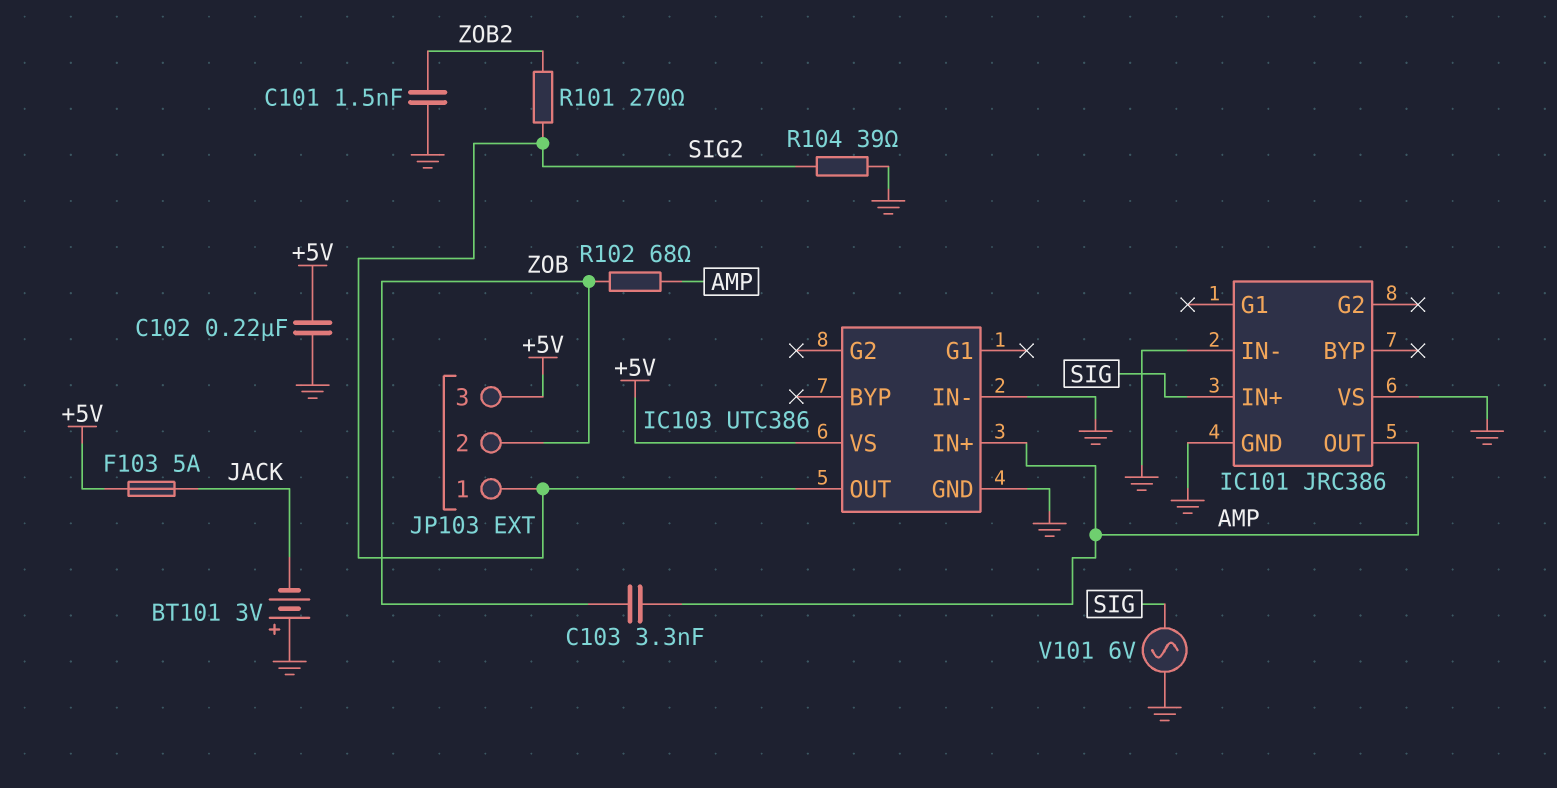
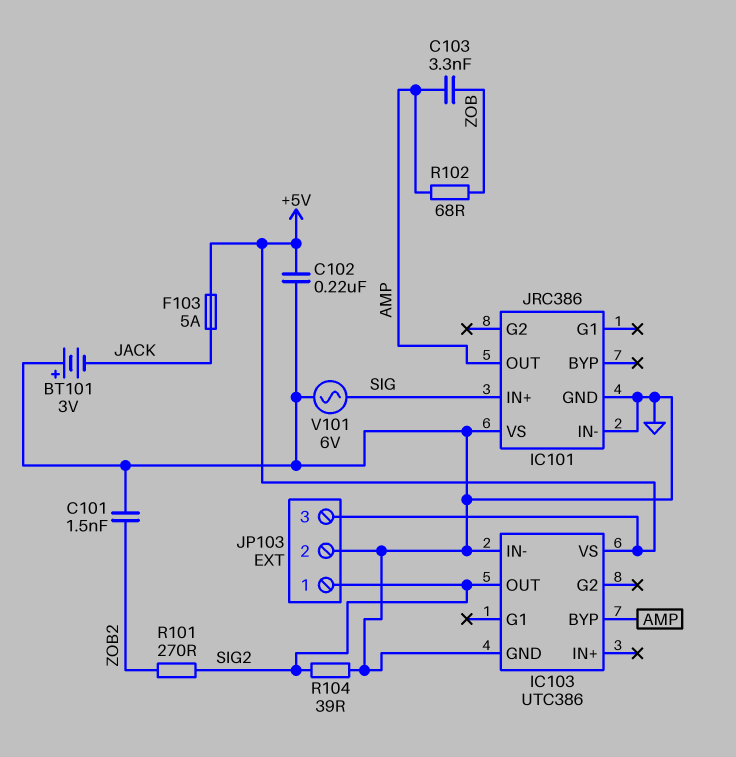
IC103 pin BYP: none -> AMP
IC103 pin IN+: AMP -> none
JP103 pin 2: ZOB -> GND

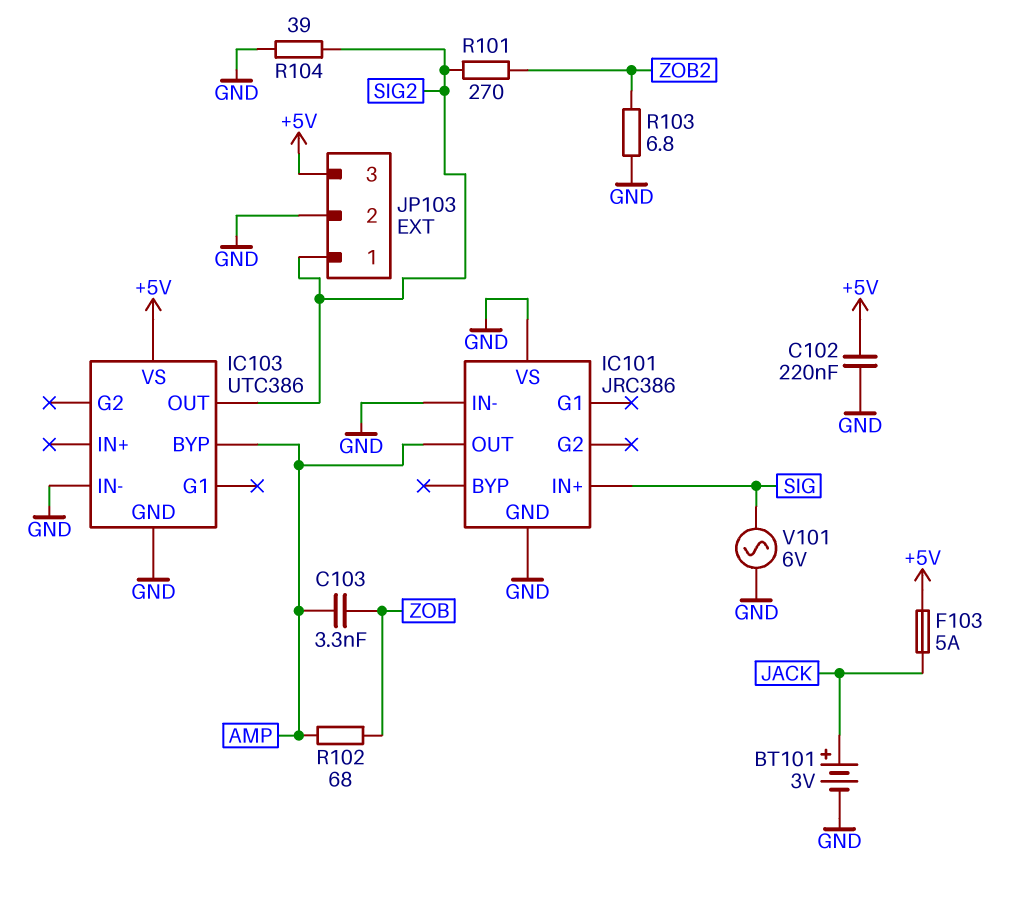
BT101: 3V (plus GND, minus JACK) -> 3V (plus JACK, minus GND)
C101: 1.5nF (GND, ZOB2) -> none
R103: none -> 6.8 (GND, ZOB2)

